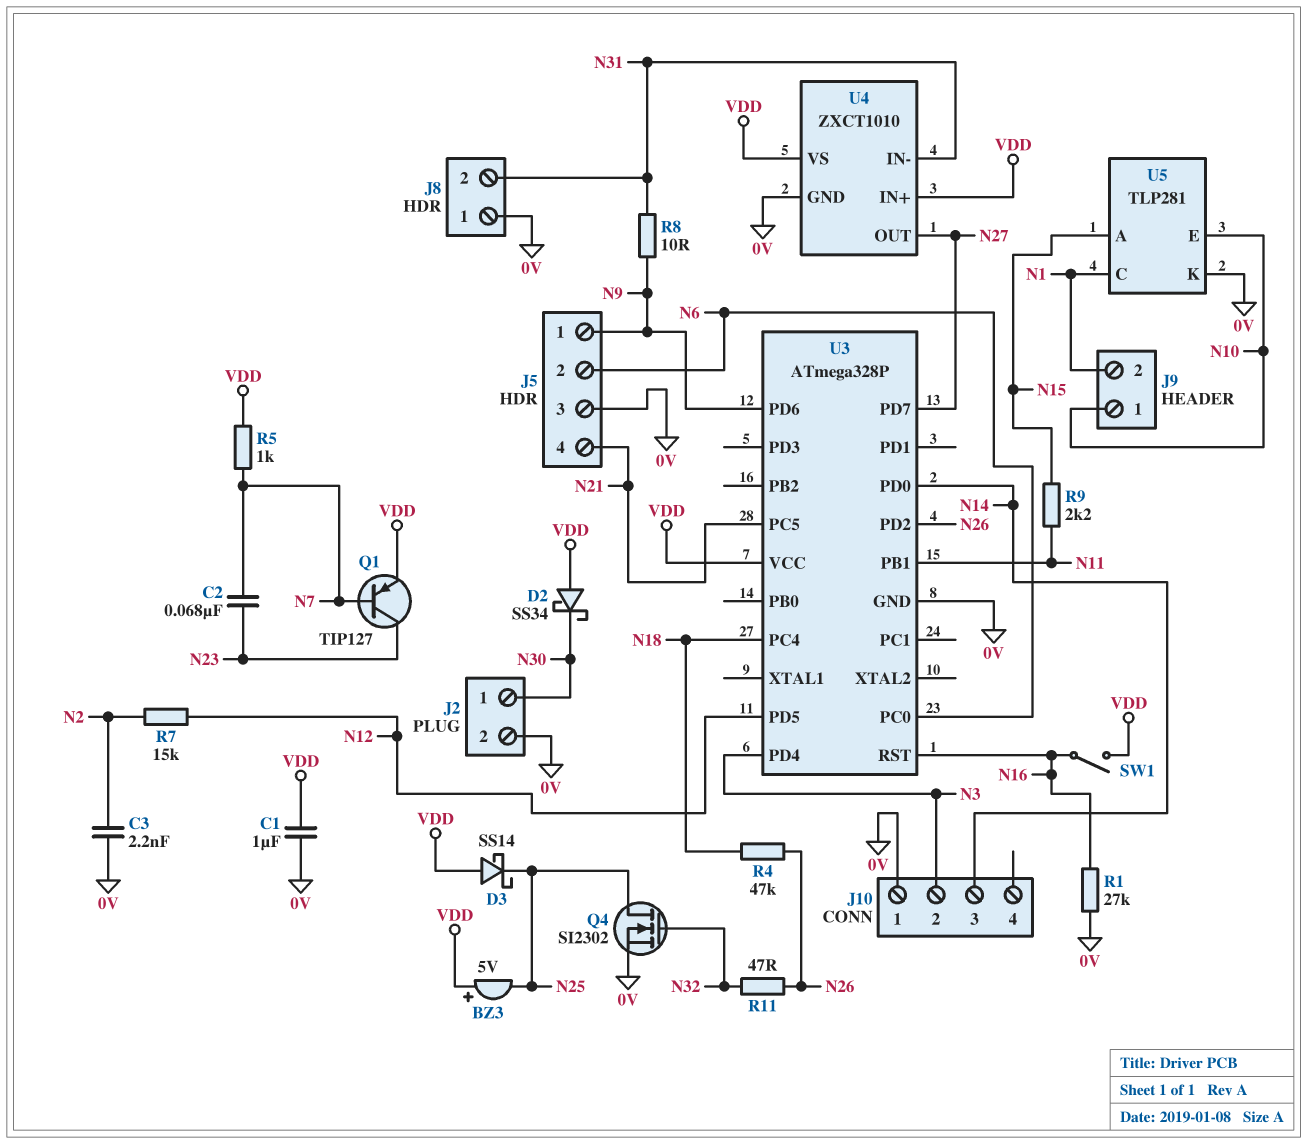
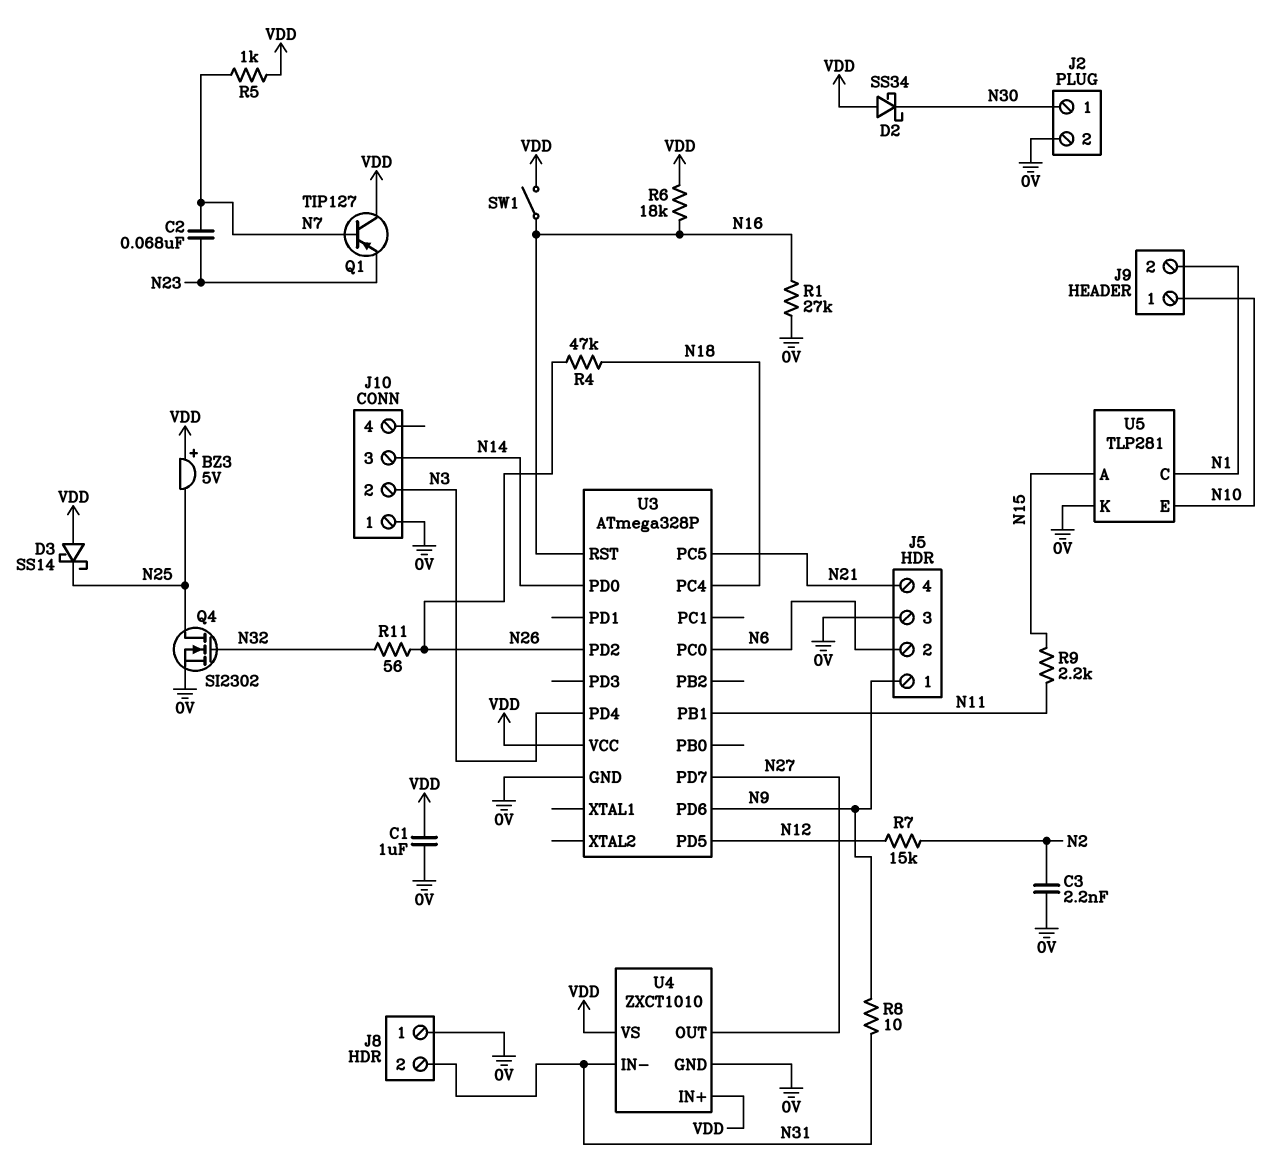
Q1: PNP TIP127 (B N7, C N23, E VDD) -> PNP TIP127 (B N7, C VDD, E N23)
R6: none -> 18k (N16, VDD)
R11: 47 (N26, N32) -> 56 (N26, N32)

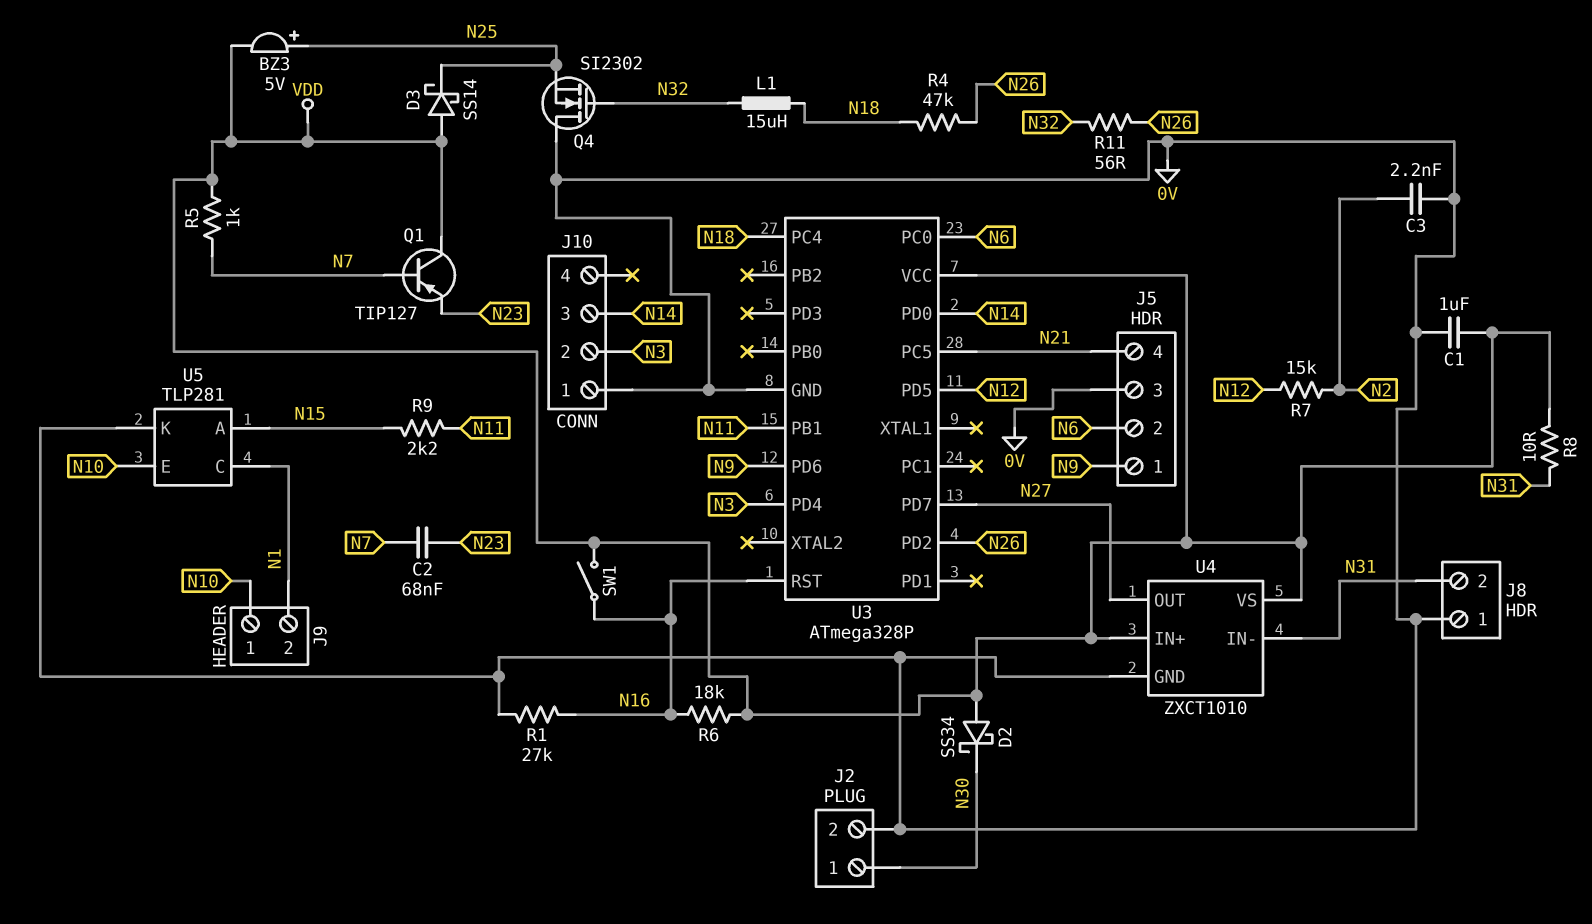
BZ3: buzzer 5V (plus VDD, minus N25) -> buzzer 5V (plus N25, minus VDD)
L1: none -> 15uH (N18, N32)
Q4: NMOS SI2302 (G N32, D N25, S 0V) -> NMOS SI2302 (G N32, D 0V, S N25)
R8: 10 (N9, N31) -> 10 (N31, VDD)

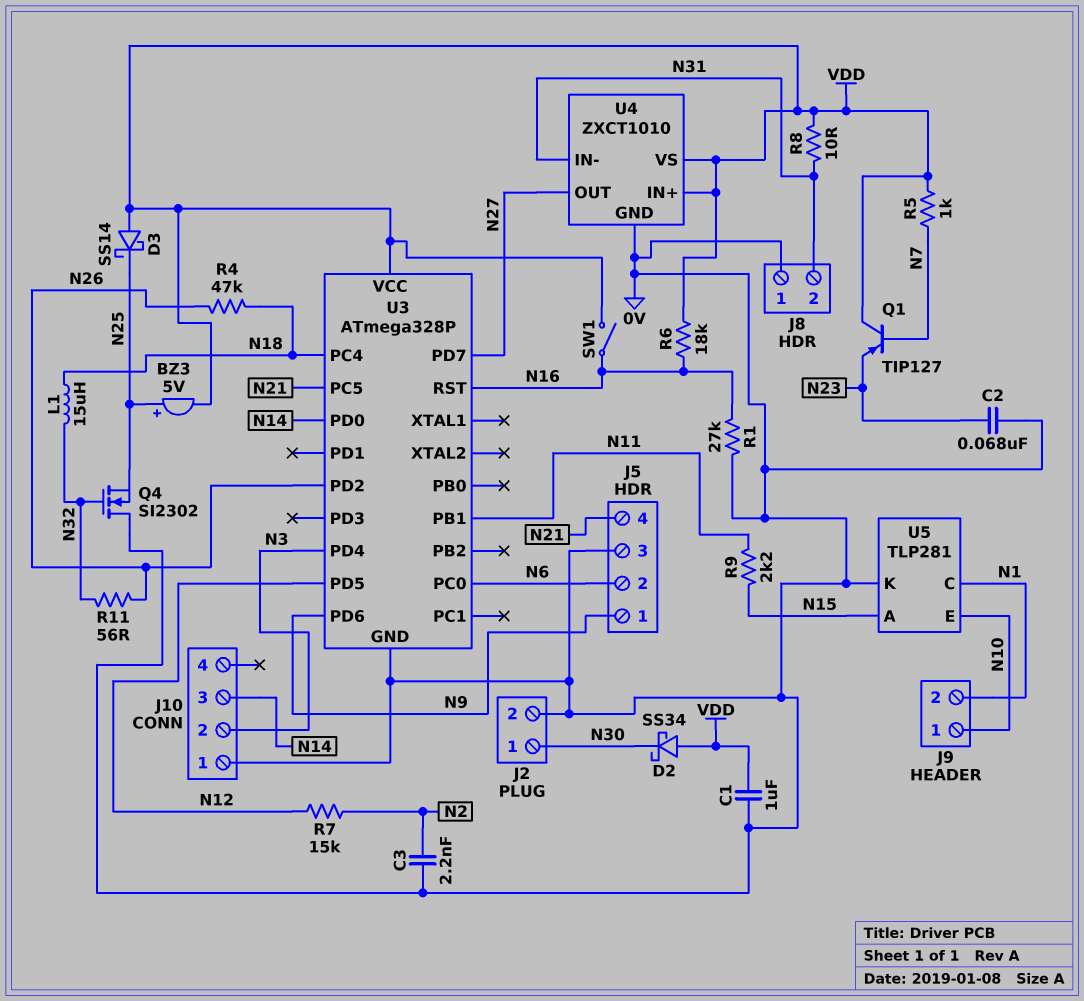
C2: 68nF (N7, N23) -> 68nF (0V, N23)

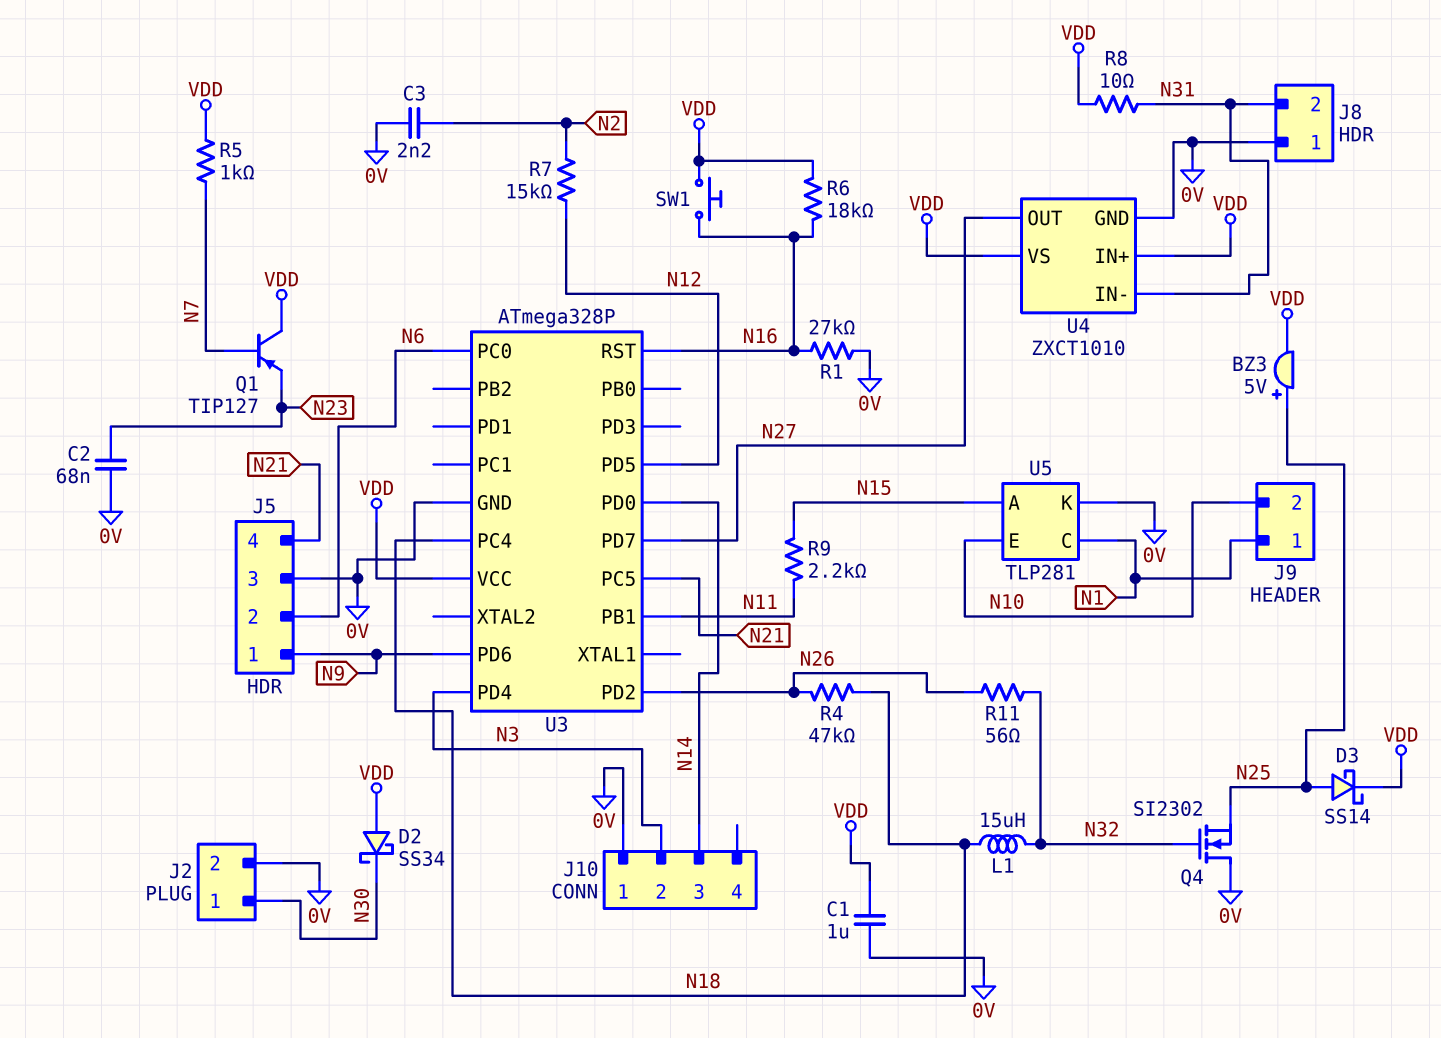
D3: schottky SS14 (A VDD, K N25) -> schottky SS14 (A N25, K VDD)
J9 pin 1: N10 -> N1
J9 pin 2: N1 -> N10
SW1: switch (N16, VDD) -> button (N16, VDD)

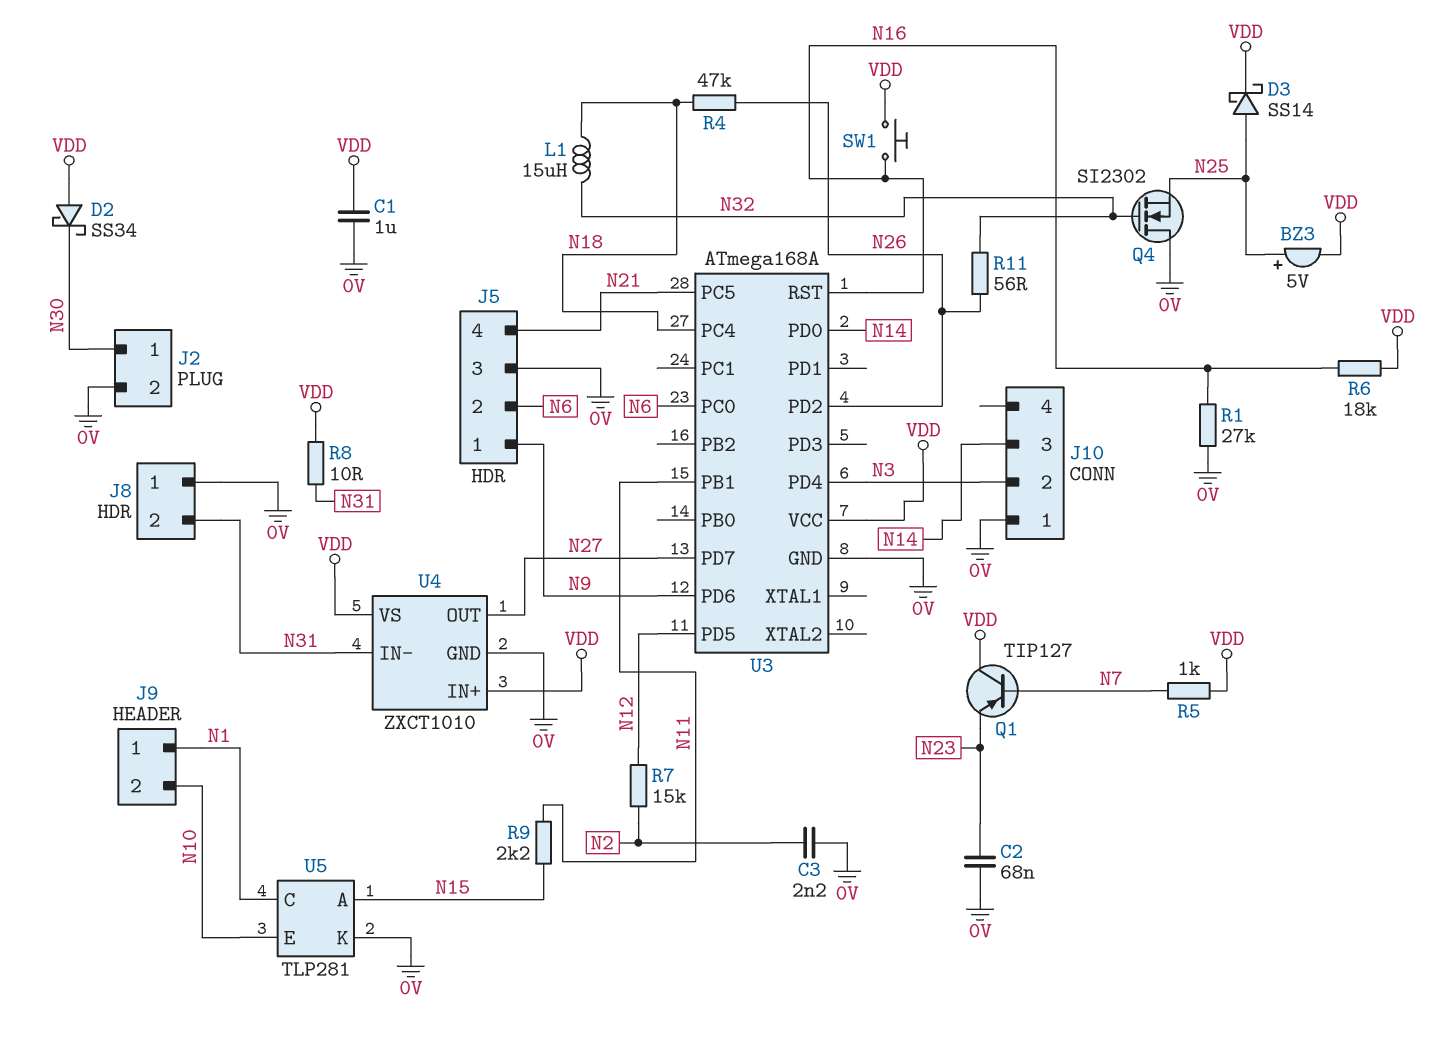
U3: ATmega328P -> ATmega168A

